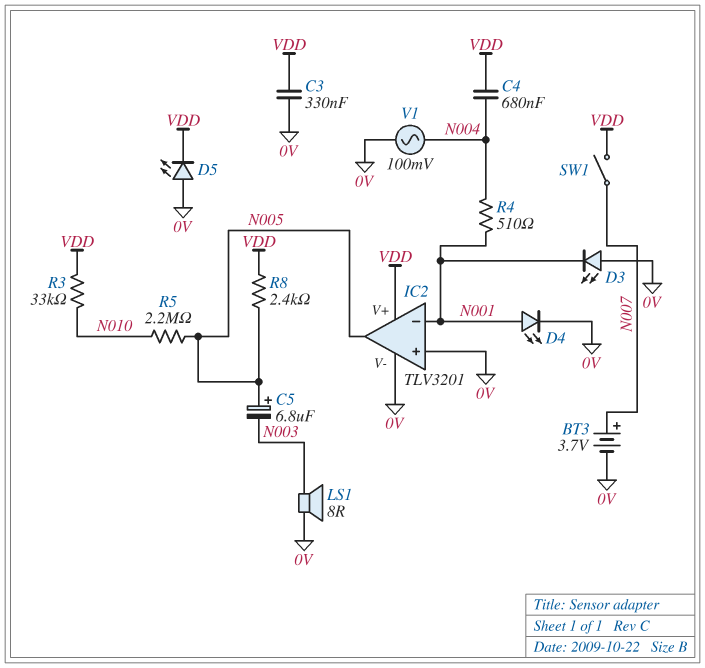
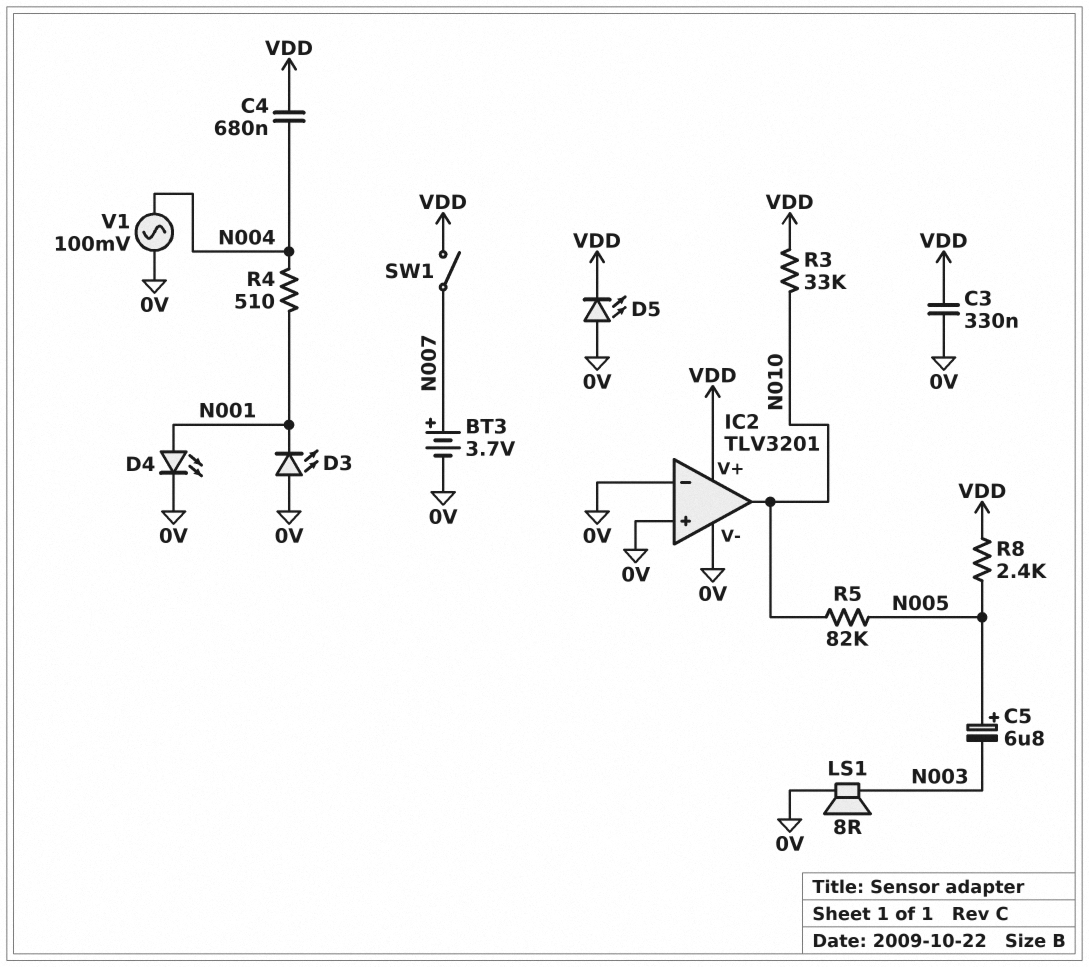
IC2 pin in-: N001 -> 0V
IC2 pin out: N005 -> N010
R5: 2.2M (N005, N010) -> 82k (N005, N010)

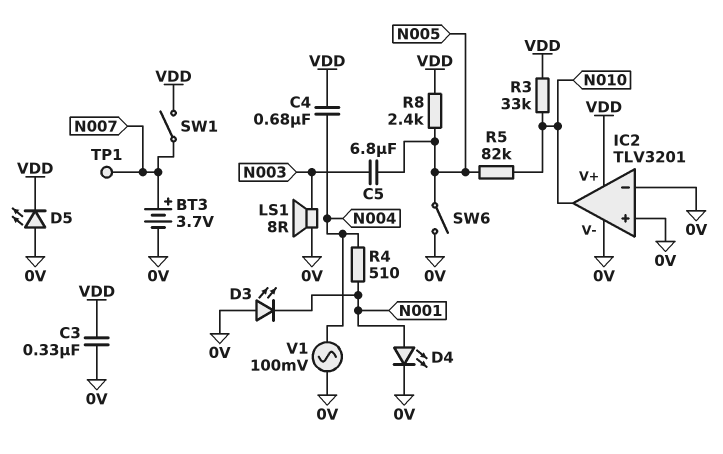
C5: 6.8uF (plus N005, minus N003) -> 6.8uF (N003, N005)
SW6: none -> switch (0V, N005)
TP1: none -> test point (N007)

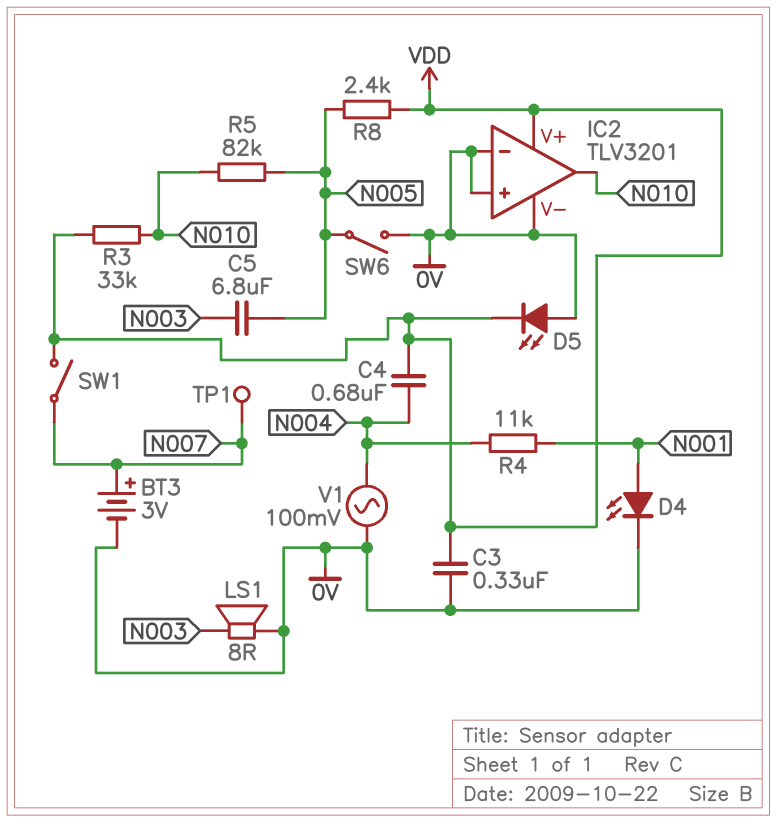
BT3: 3.7V (plus N007, minus 0V) -> 3V (plus N007, minus 0V)
D3: LED (A 0V, K N001) -> none
R4: 510 (N001, N004) -> 11k (N001, N004)

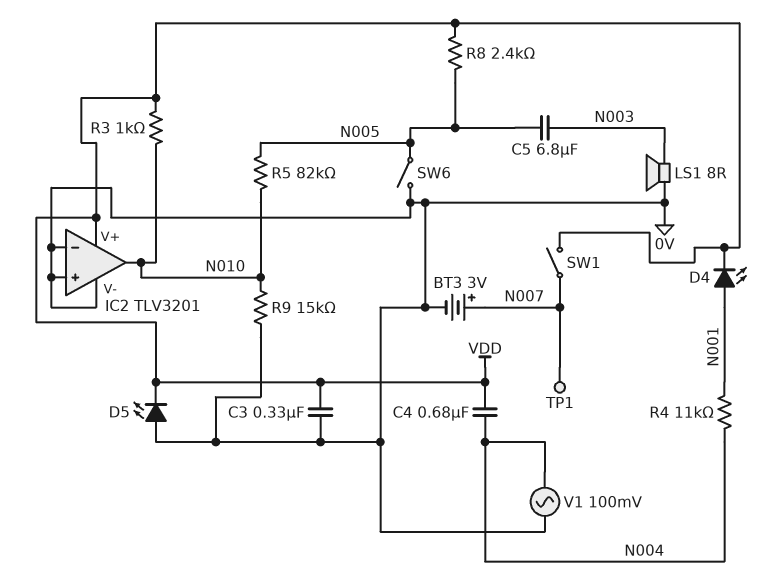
D4: LED (A N001, K 0V) -> LED (A N001, K VDD)
R3: 33k (N010, VDD) -> 1k (N010, VDD)
R9: none -> 15k (0V, N010)

